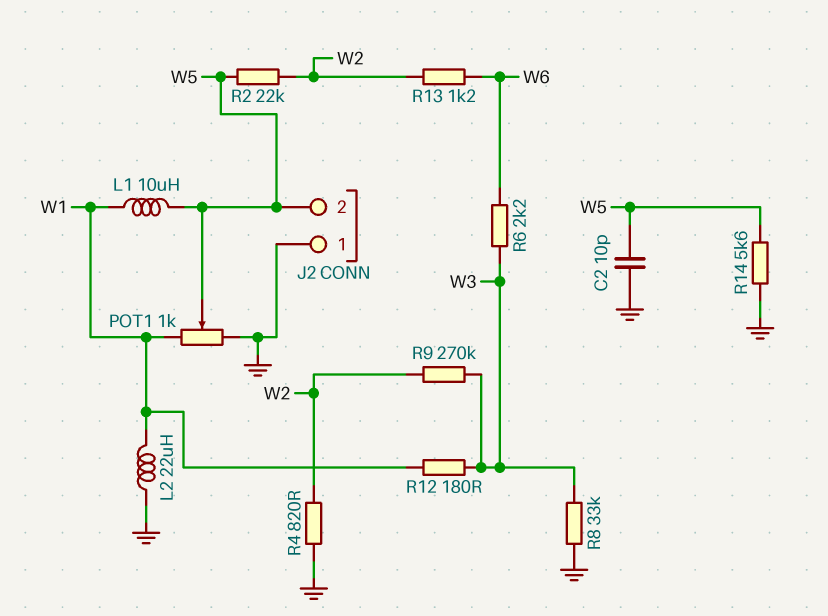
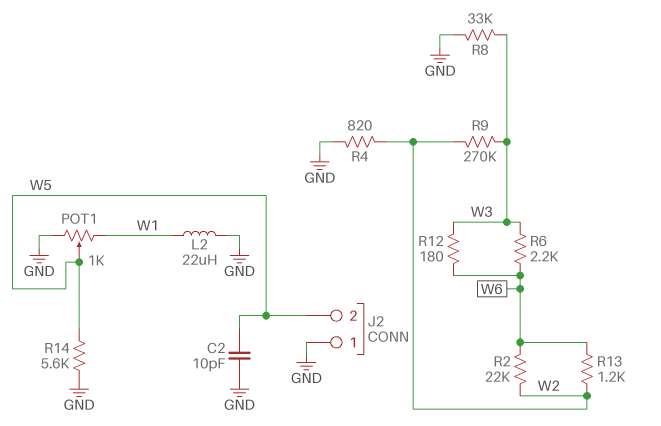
L1: 10uH (W1, W5) -> none
R2: 22k (W2, W5) -> 22k (W2, W6)
R12: 180 (W1, W3) -> 180 (W3, W6)

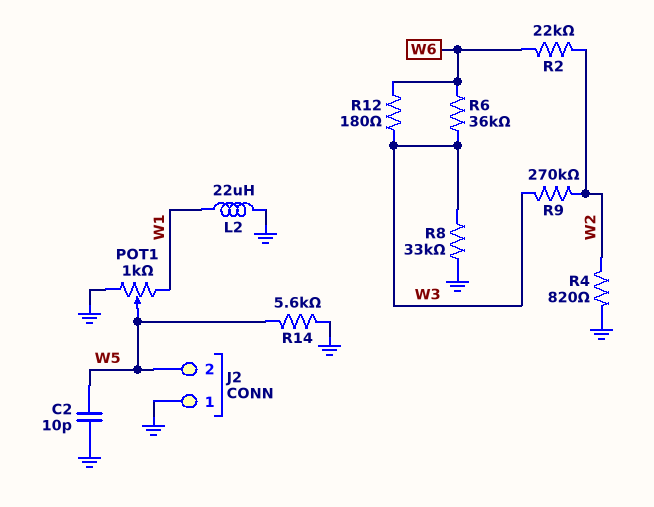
R6: 2.2k (W3, W6) -> 36k (W3, W6)
R13: 1.2k (W2, W6) -> none

